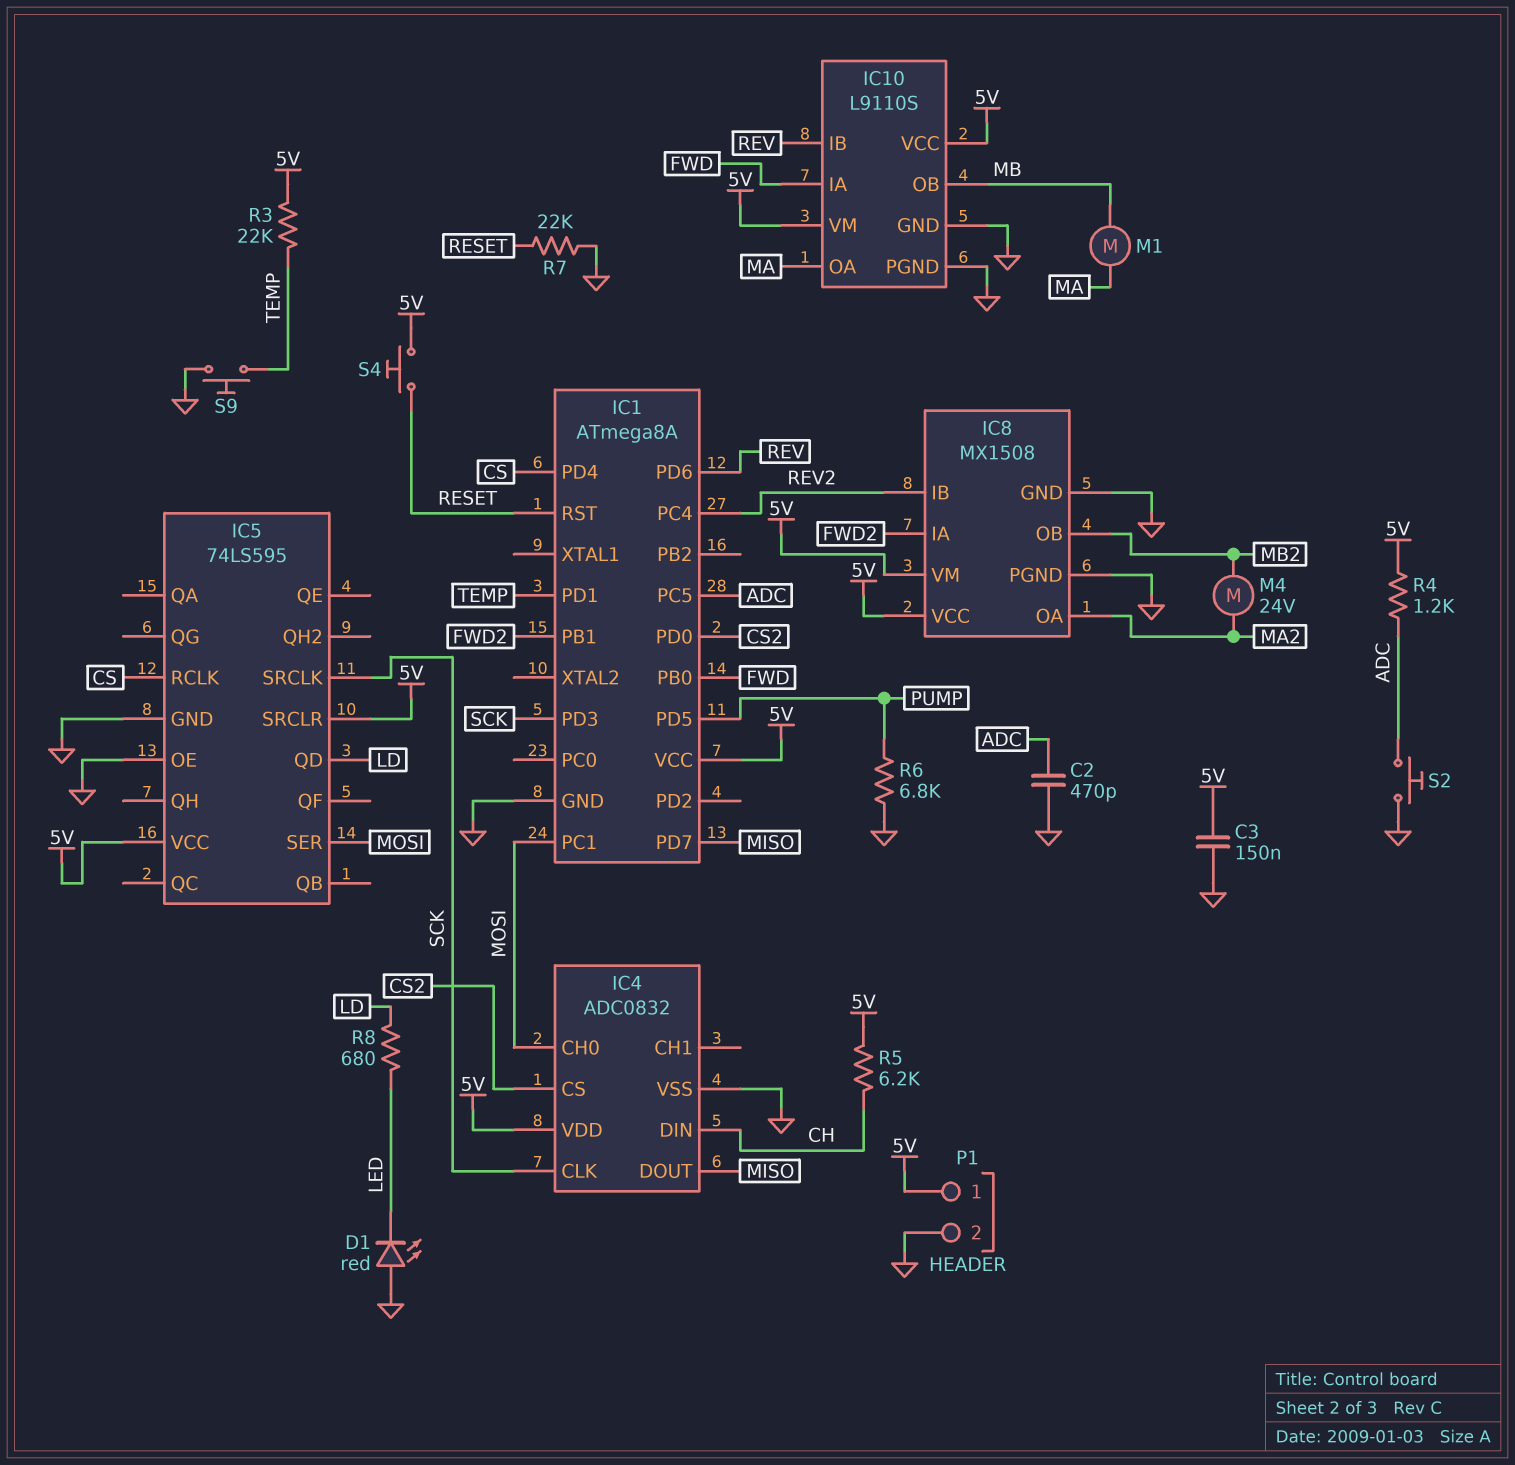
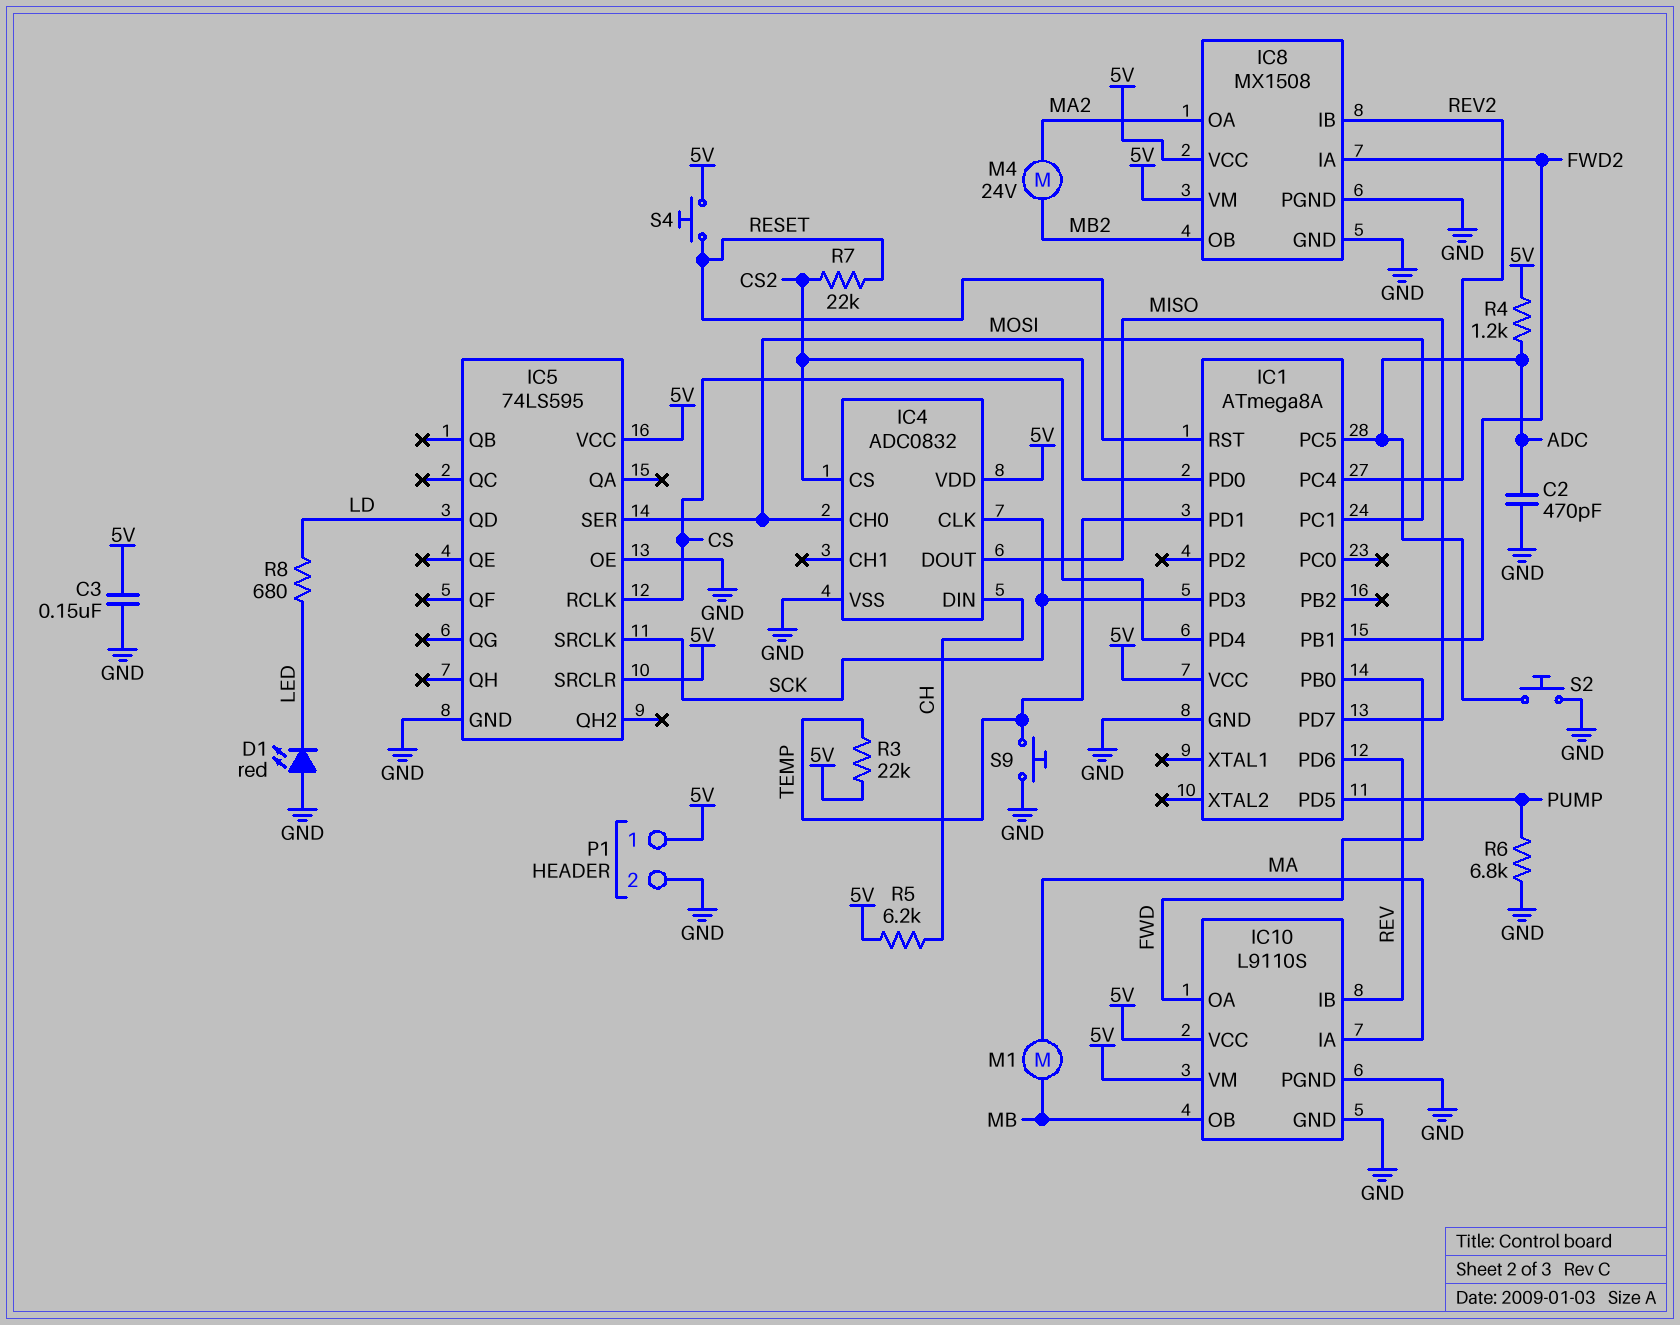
IC10 pin IA: FWD -> MA
IC10 pin OA: MA -> FWD
R7: 22k (GND, RESET) -> 22k (CS2, RESET)

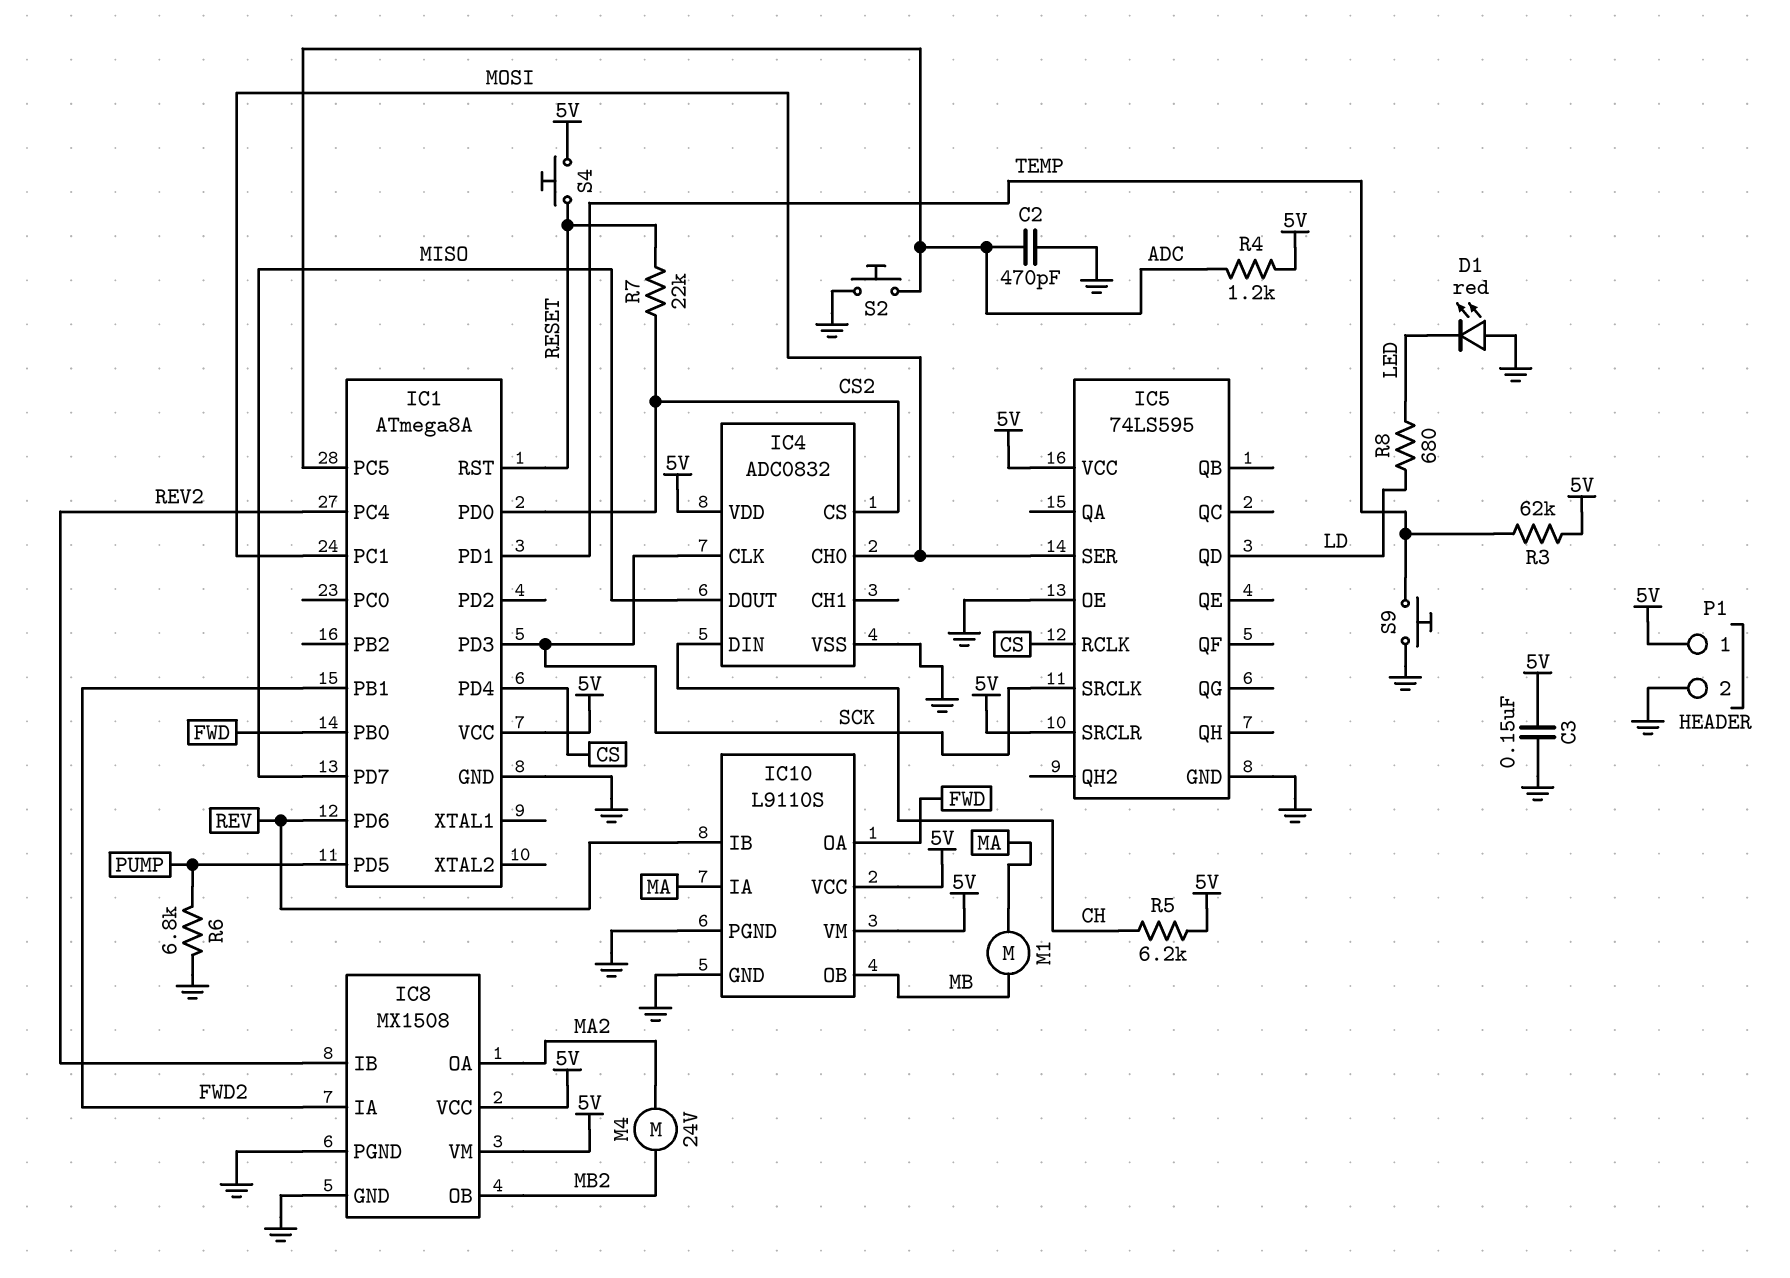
R3: 22k (5V, TEMP) -> 62k (5V, TEMP)

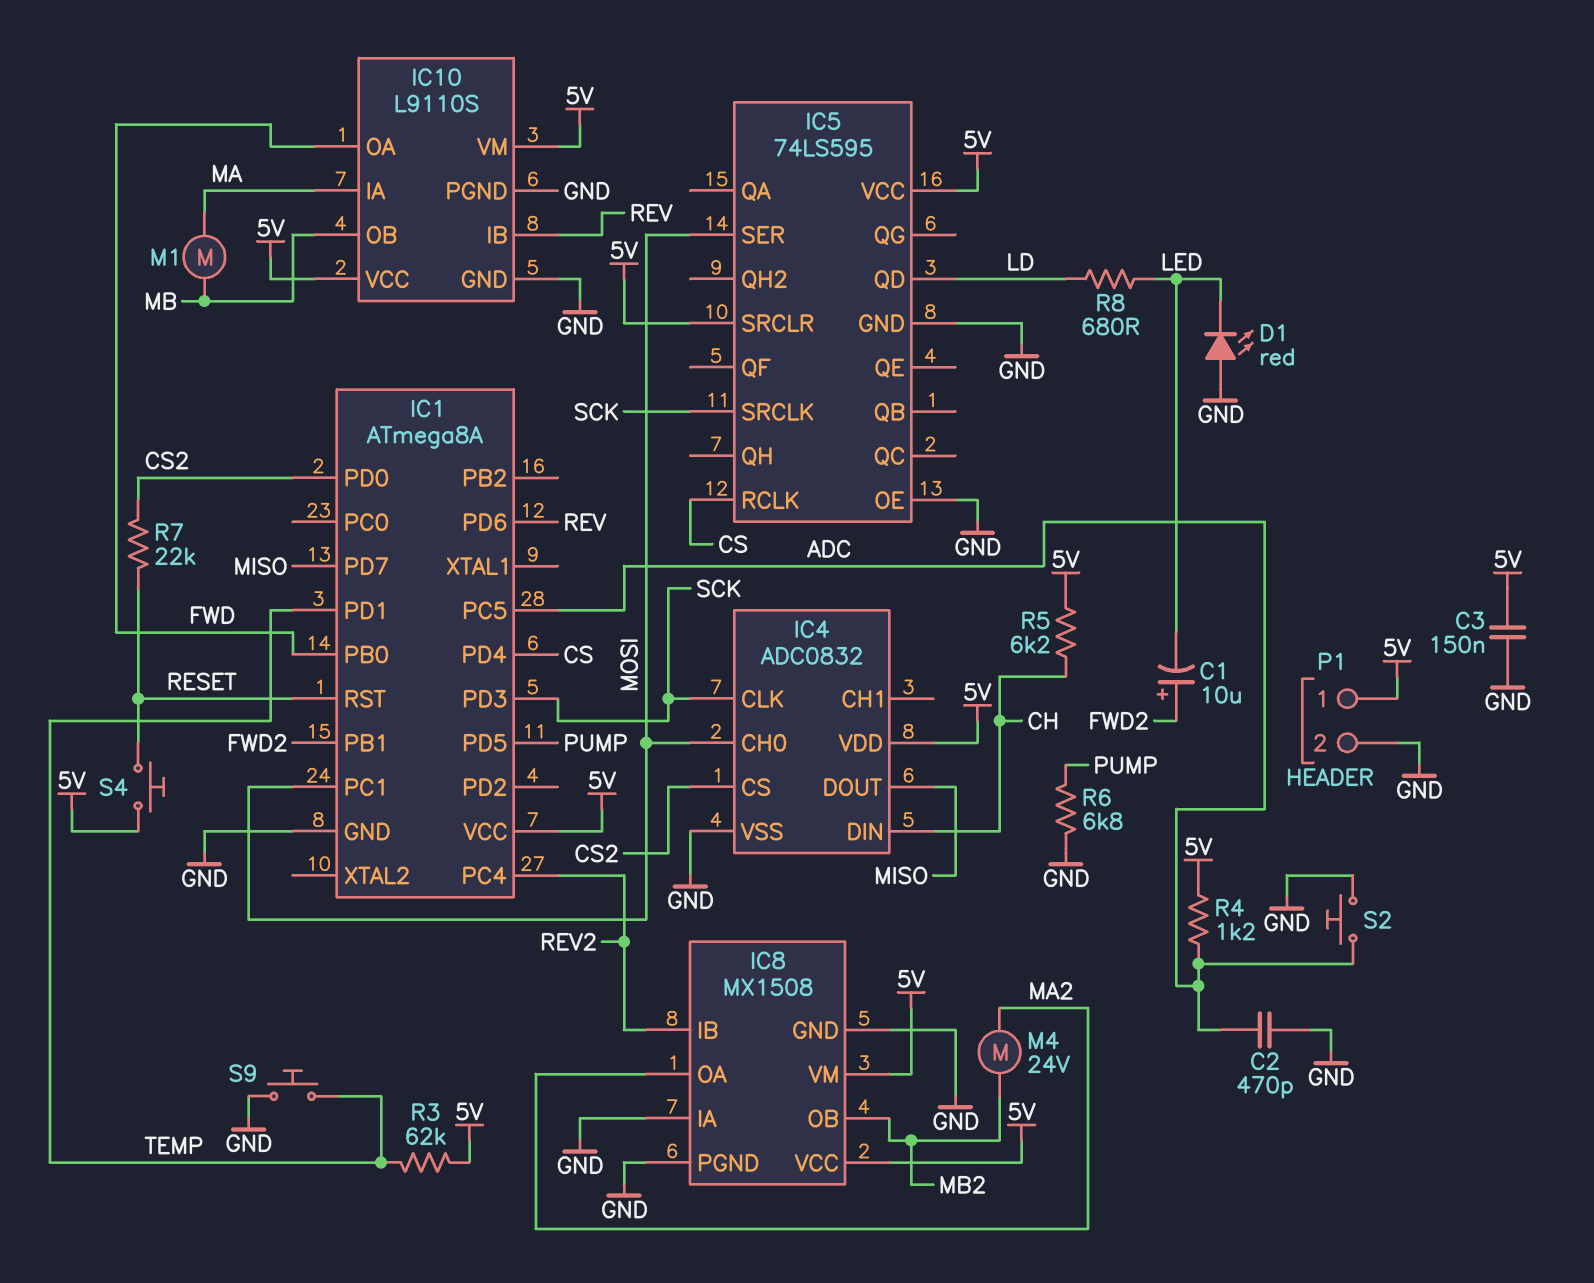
C1: none -> 10uF (plus FWD2, minus LED)
IC8 pin IA: FWD2 -> GND

